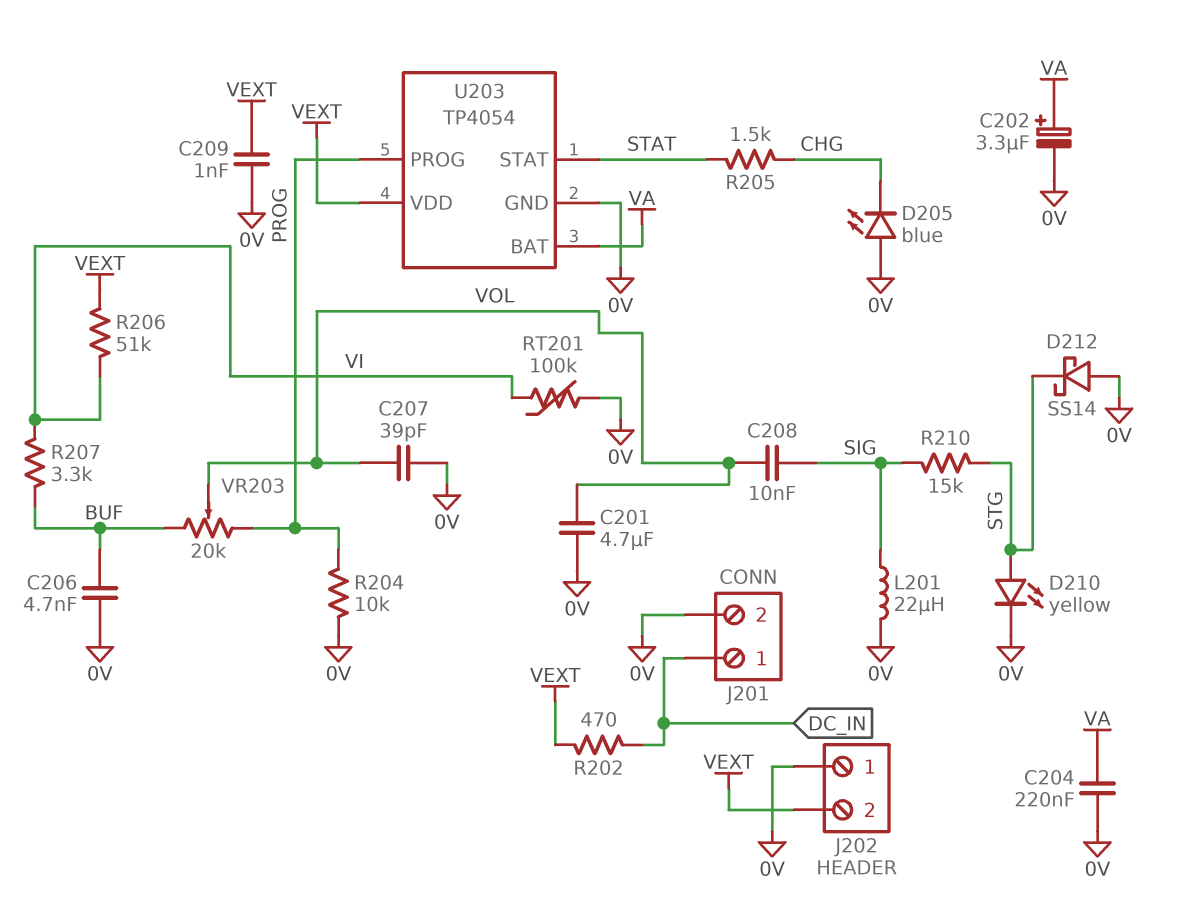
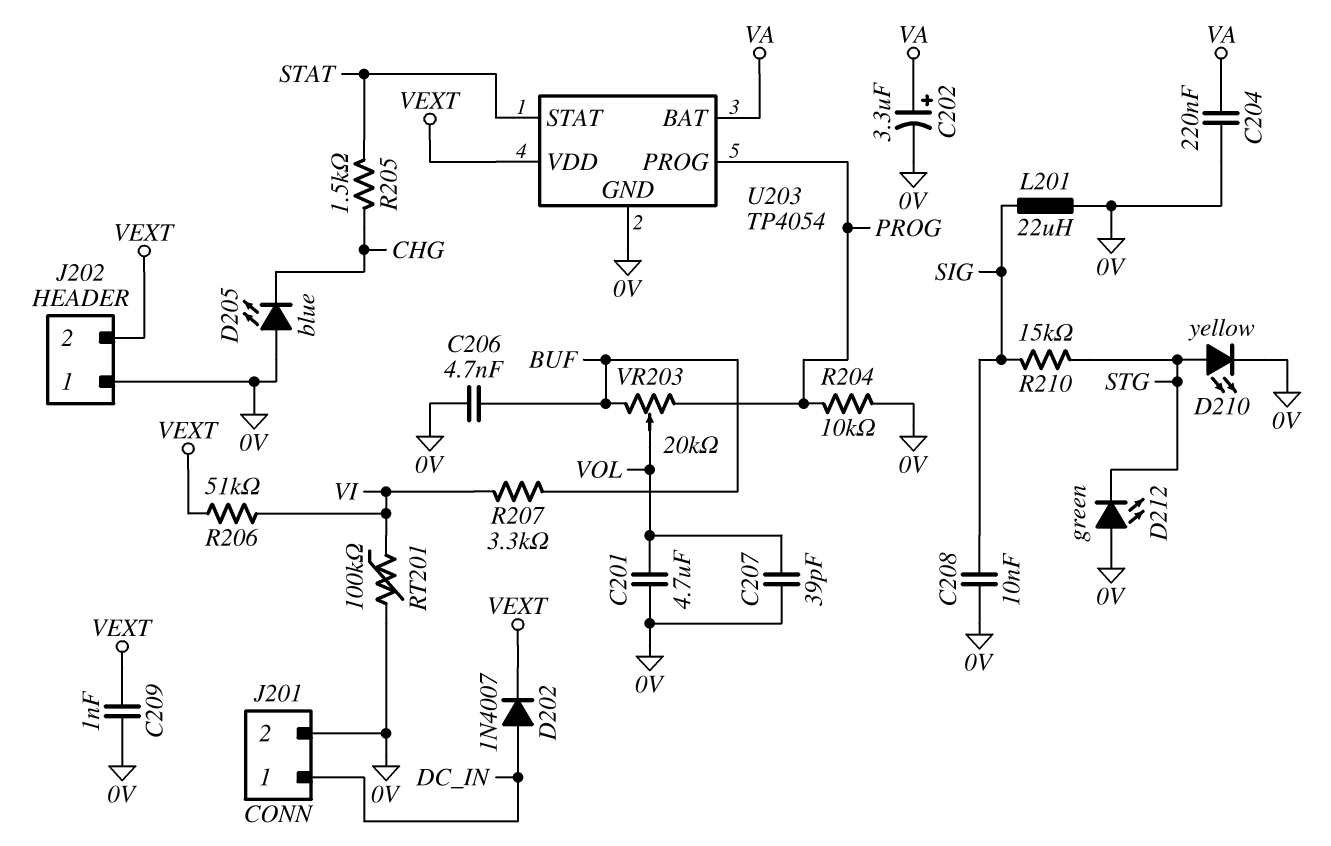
C208: 10nF (SIG, VOL) -> 10nF (0V, SIG)
D202: none -> diode 1N4007 (A DC_IN, K VEXT)
D212: schottky SS14 (A 0V, K STG) -> LED green (A 0V, K STG)
R202: 470 (DC_IN, VEXT) -> none

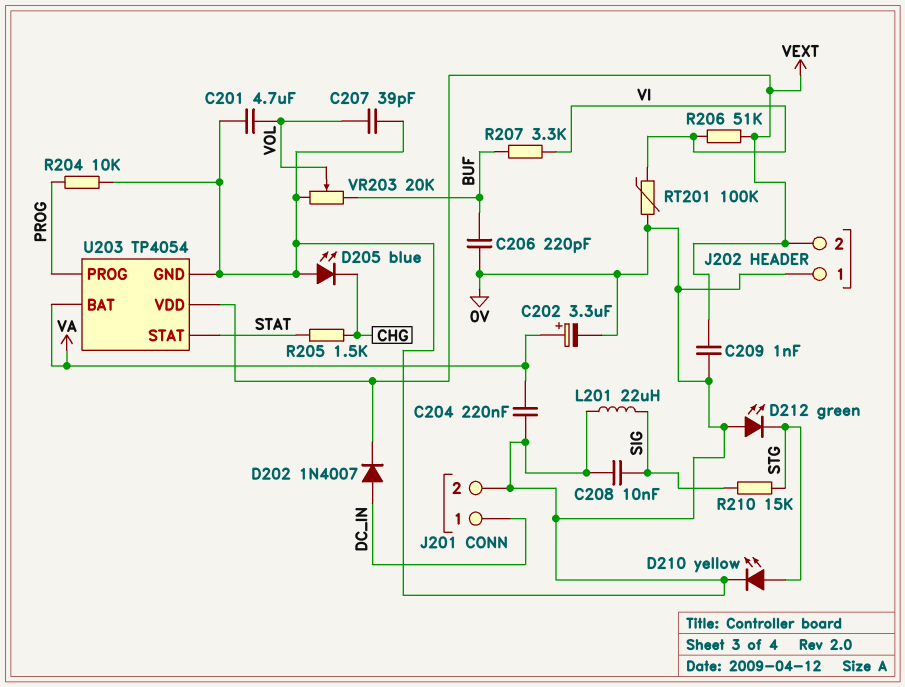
C206: 4.7nF (0V, BUF) -> 220pF (0V, BUF)
VR203: 20k (BUF, PROG, wiper VOL) -> 20k (0V, BUF, wiper VOL)

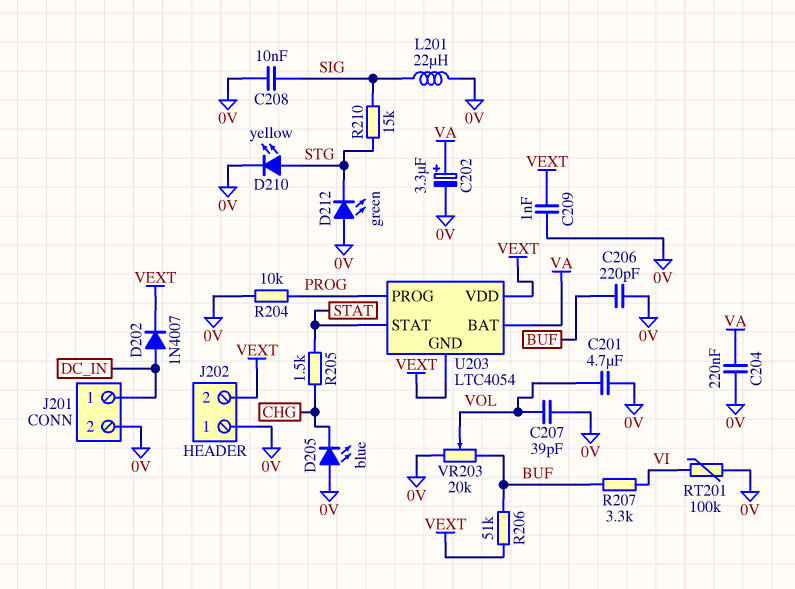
R206: 51k (VEXT, VI) -> 51k (BUF, VEXT)
U203: TP4054 -> LTC4054
U203 pin GND: 0V -> VEXT

